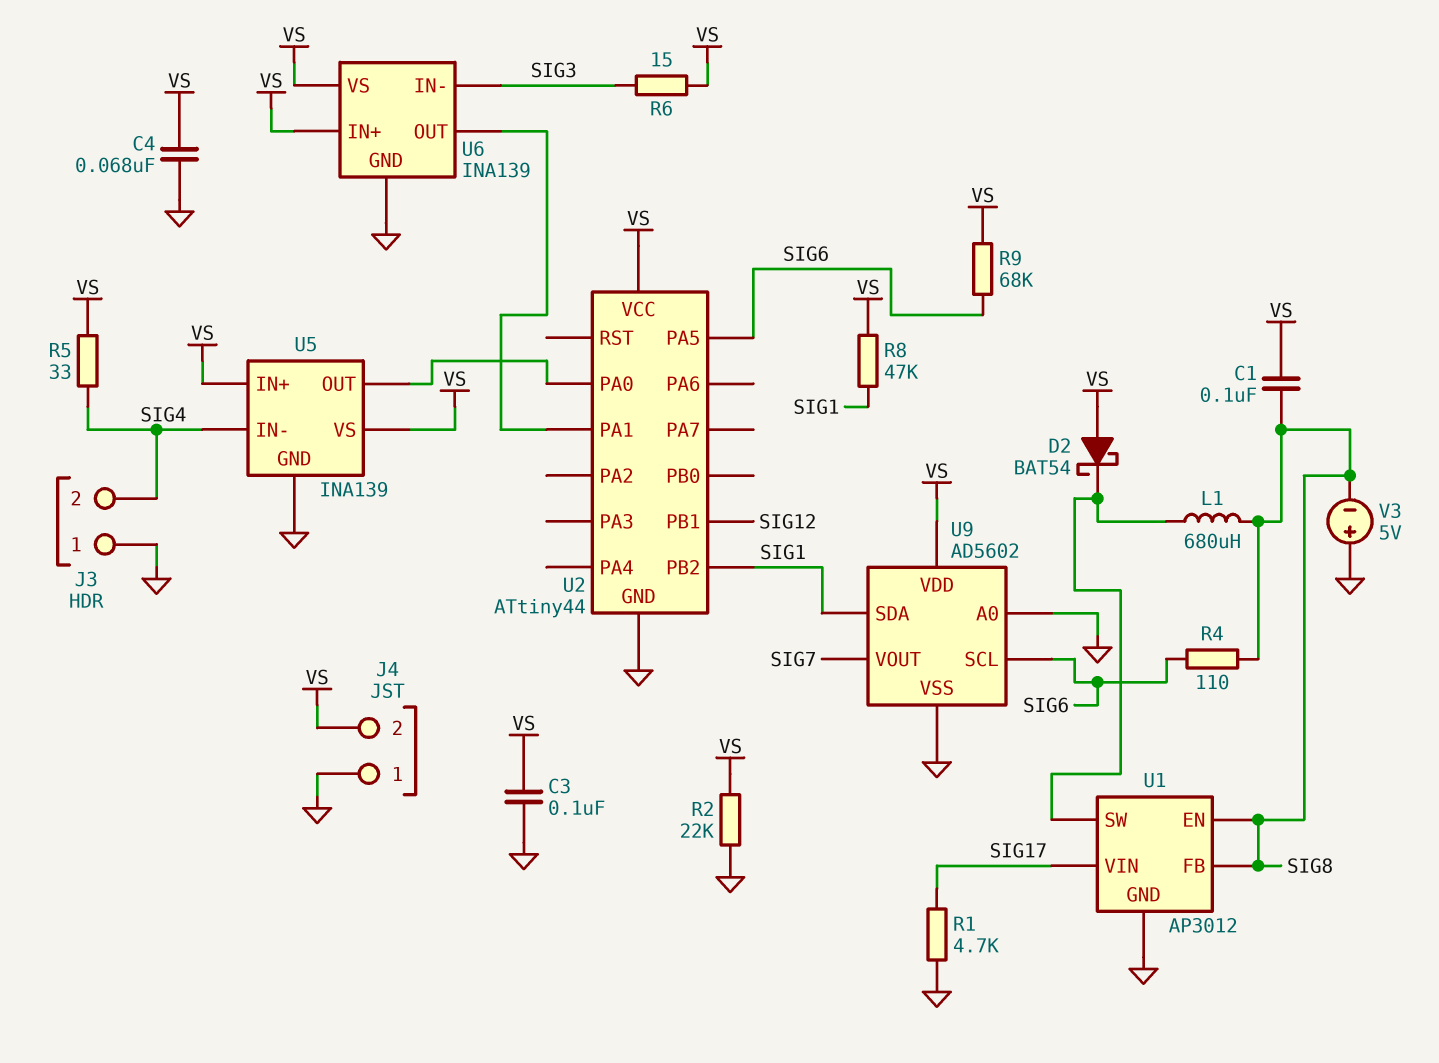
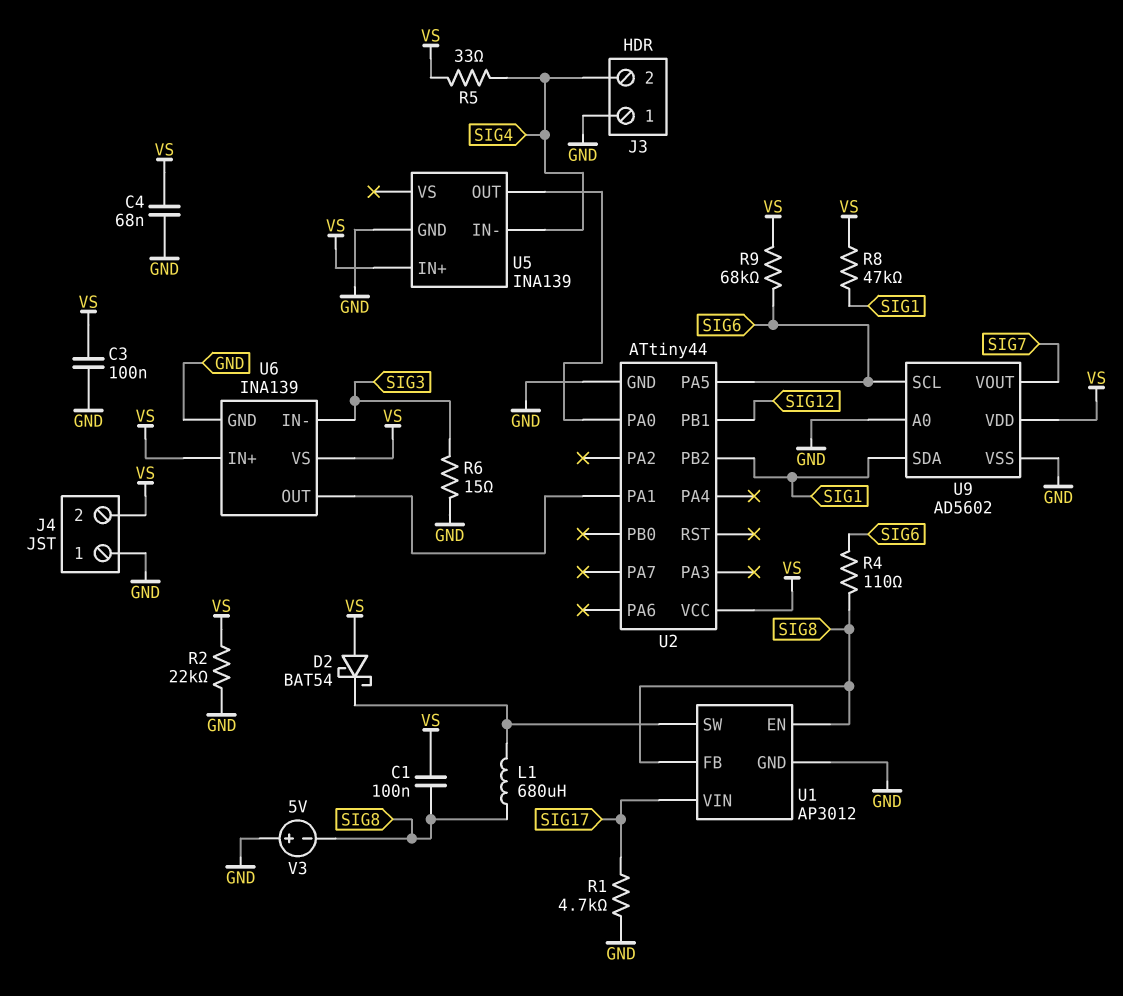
R6: 15 (SIG3, VS) -> 15 (GND, SIG3)
U5 pin VS: VS -> none

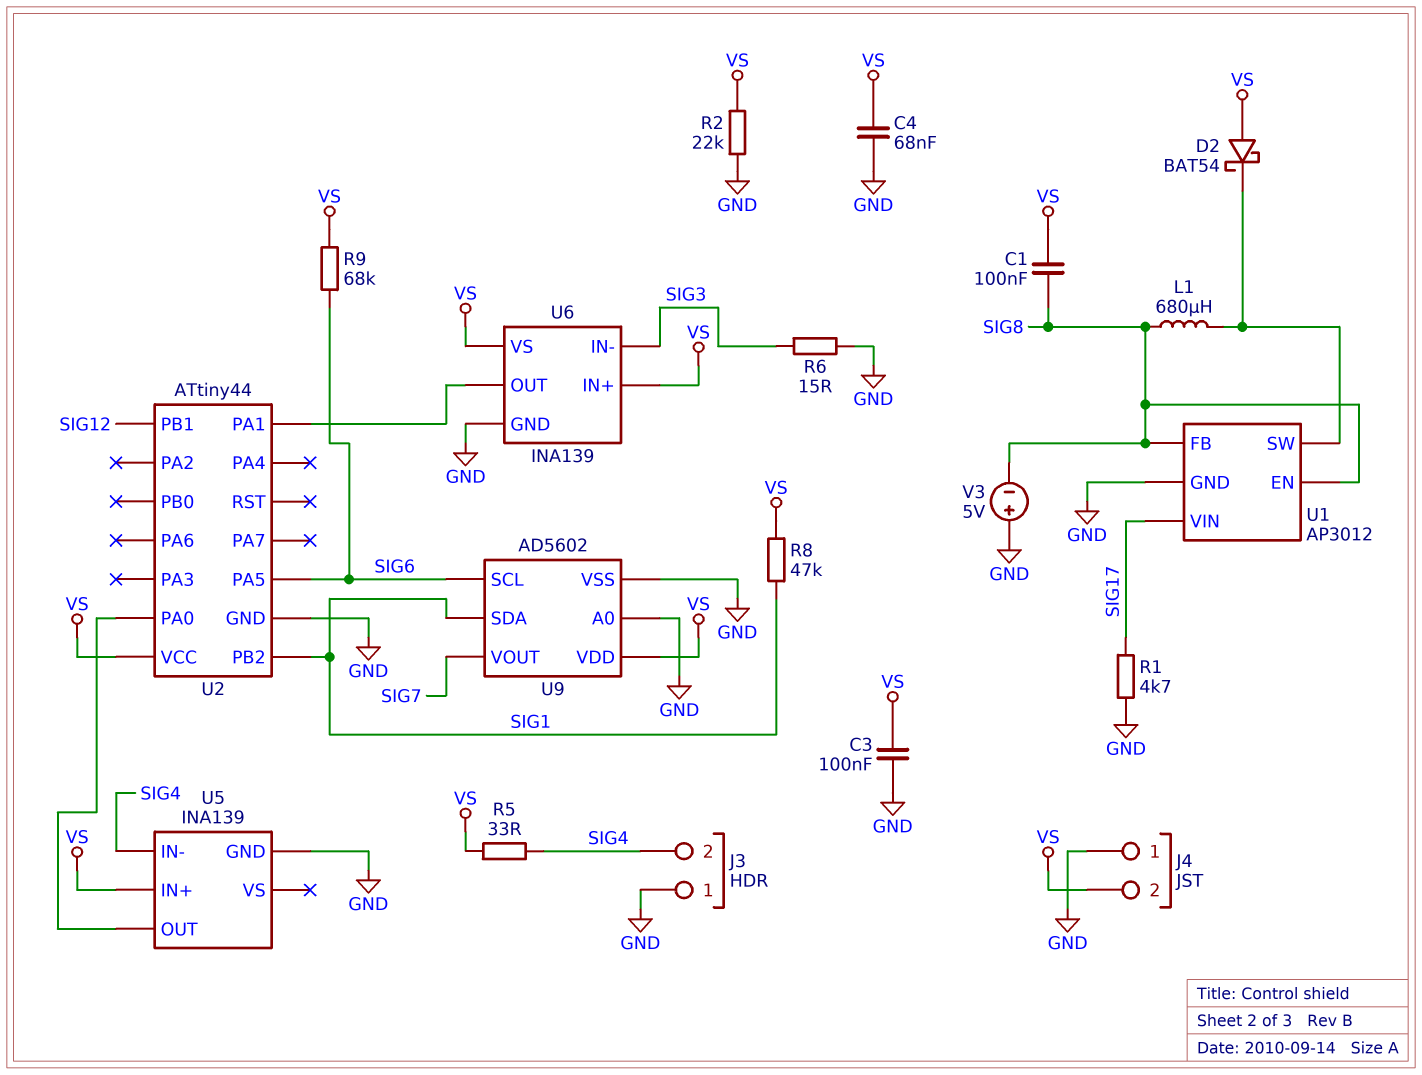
R4: 110 (SIG6, SIG8) -> none

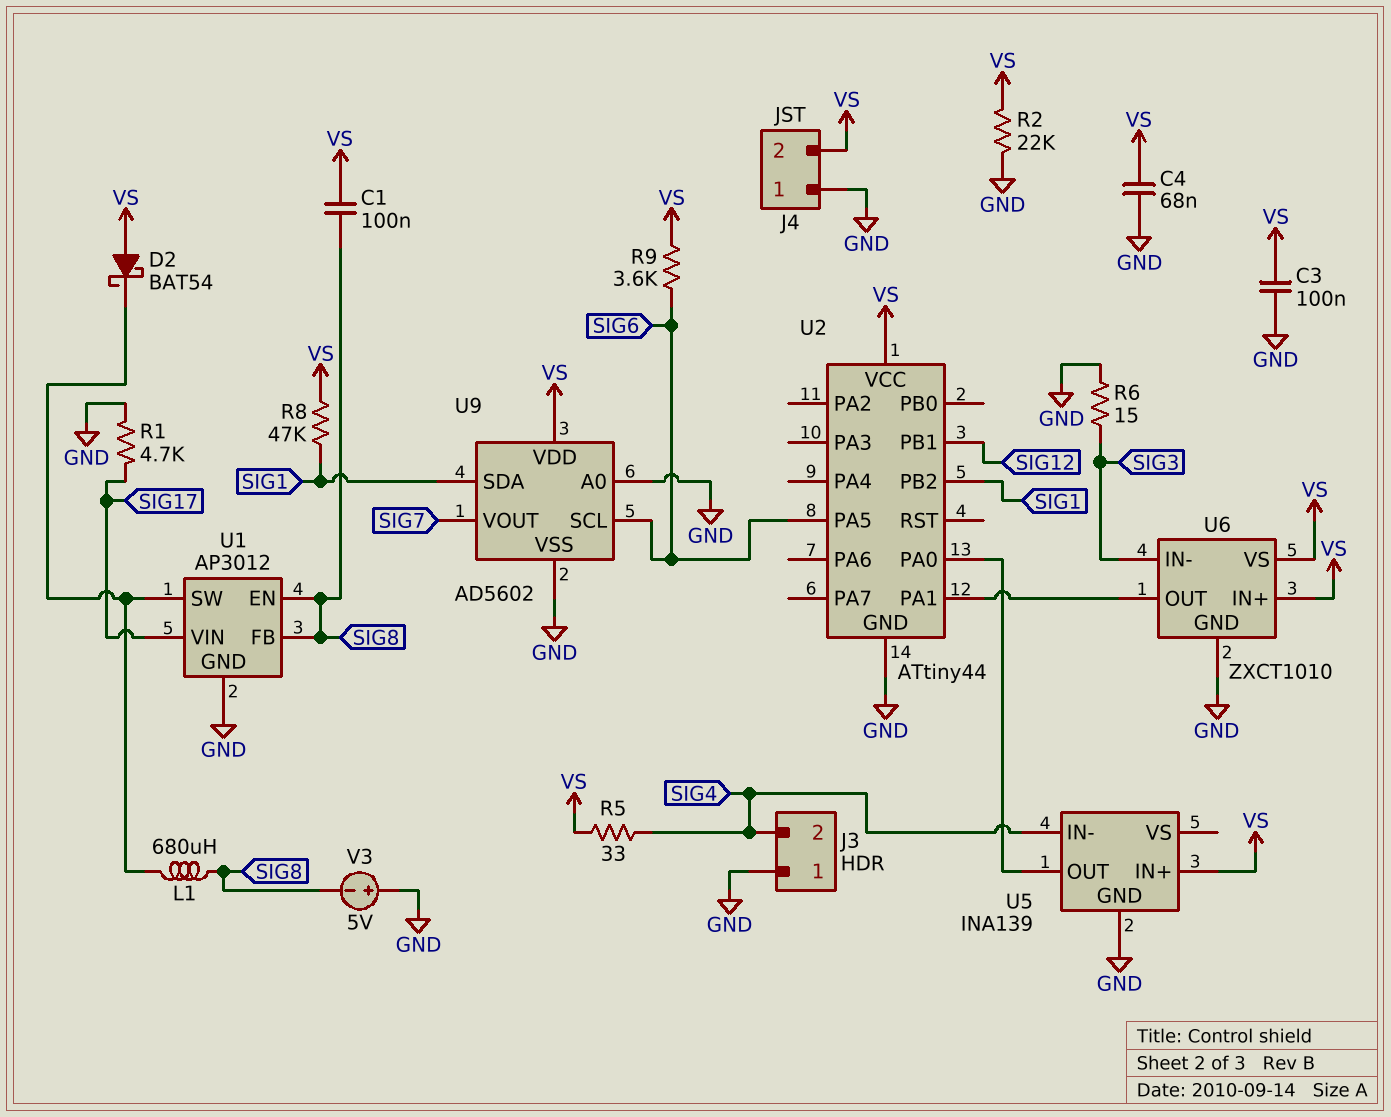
R9: 68k (SIG6, VS) -> 3.6k (SIG6, VS)
U6: INA139 -> ZXCT1010

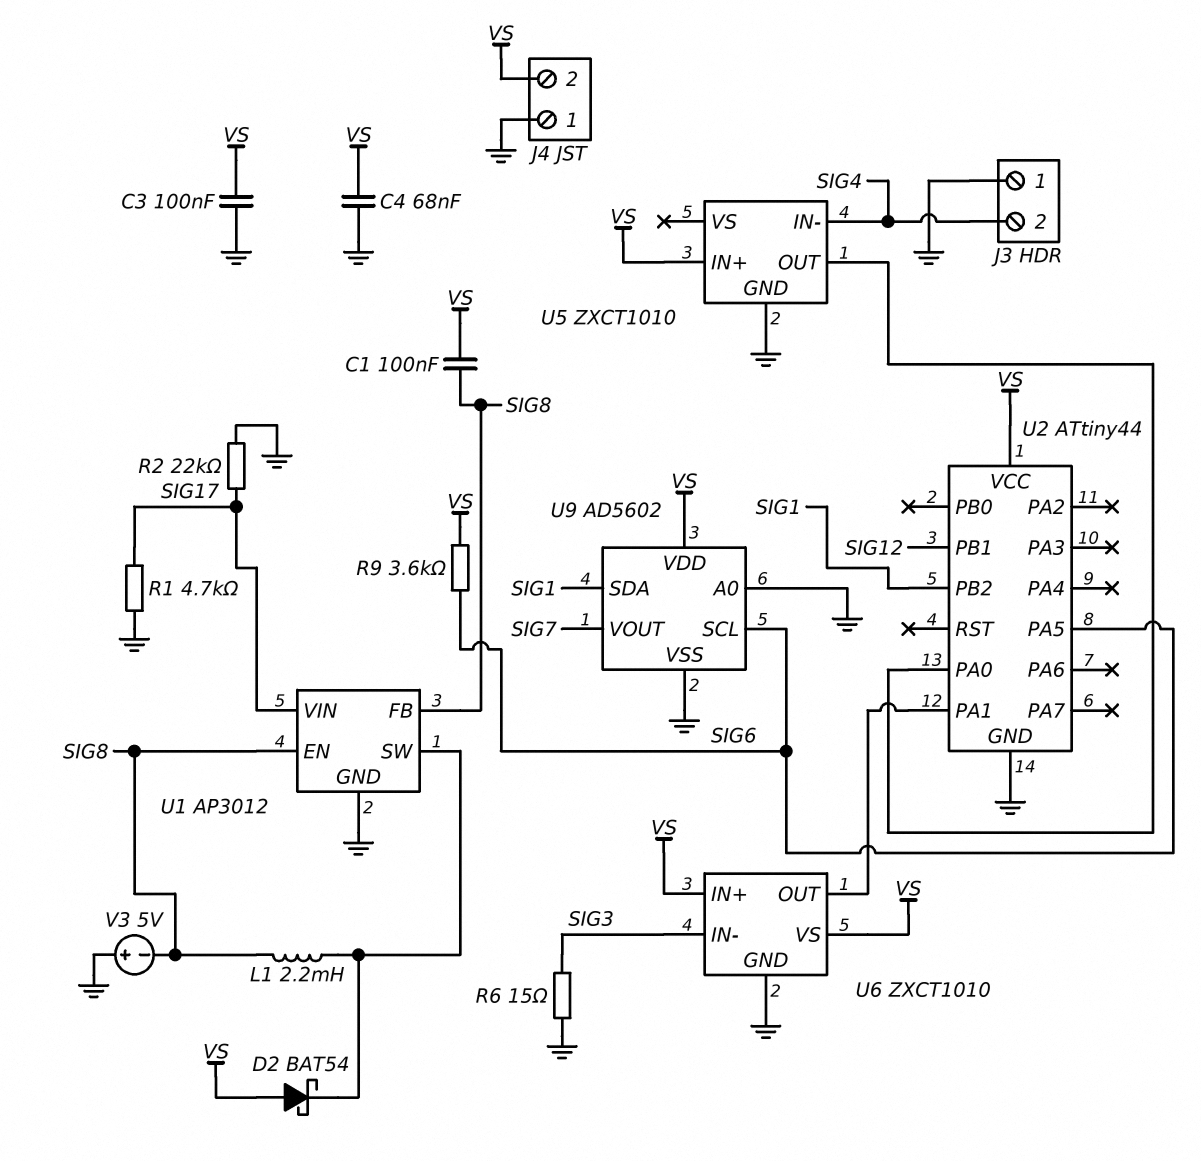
L1: 680uH (SIG8, U1/SW) -> 2.2mH (SIG8, U1/SW)
R2: 22k (GND, VS) -> 22k (GND, SIG17)
R5: 33 (SIG4, VS) -> none
R8: 47k (SIG1, VS) -> none
U5: INA139 -> ZXCT1010

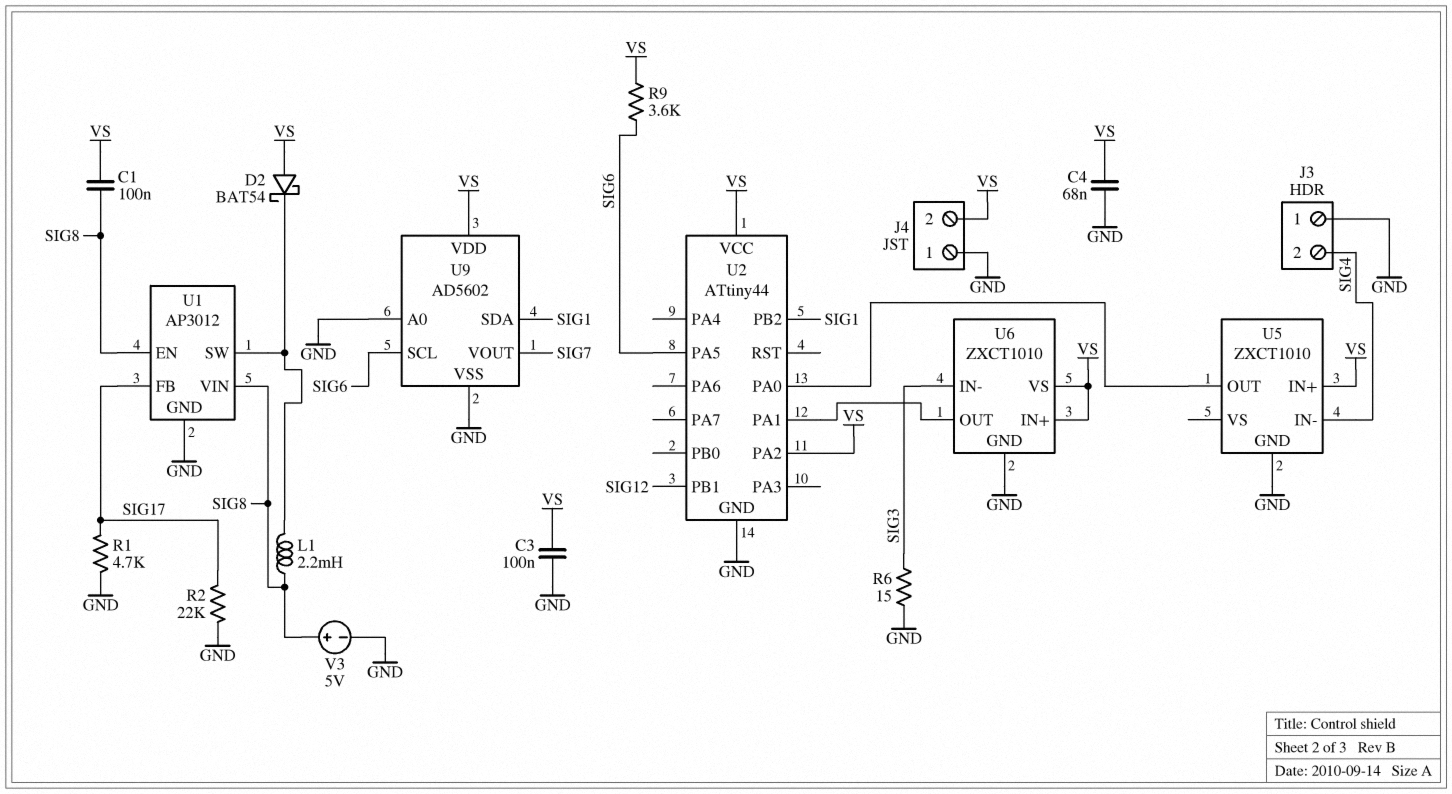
U1 pin FB: SIG8 -> SIG17
U1 pin VIN: SIG17 -> SIG8
U2 pin PA2: none -> VS
V3: 5V (plus GND, minus SIG8) -> 5V (plus SIG8, minus GND)

